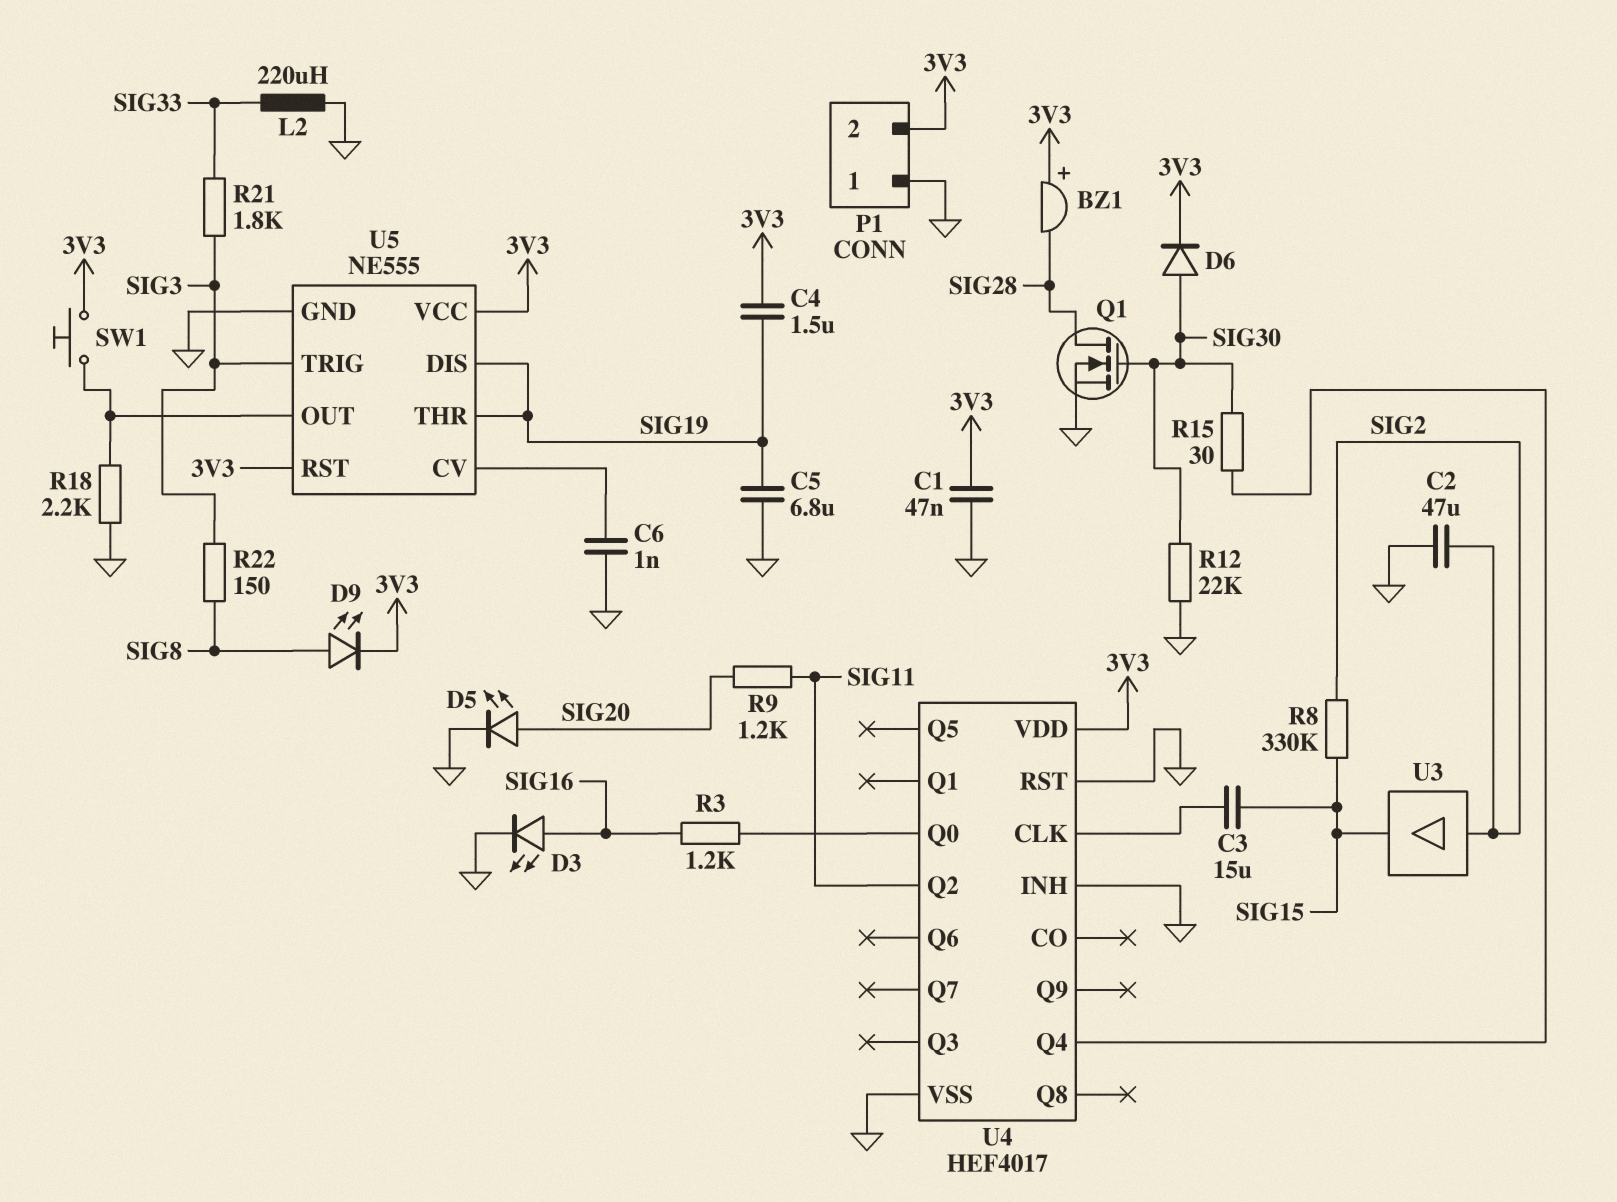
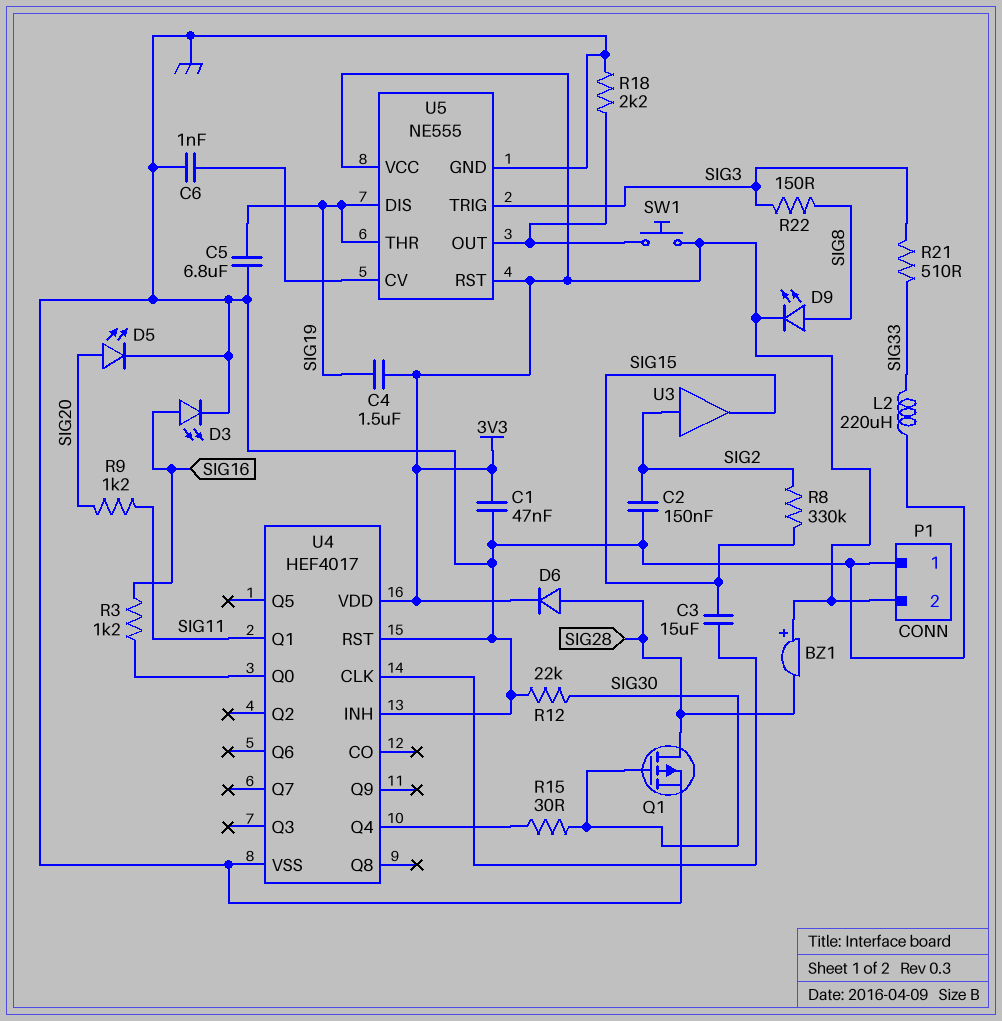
C2: 47uF (GND, SIG2) -> 150nF (GND, SIG2)
D6: diode (A SIG30, K 3V3) -> diode (A SIG28, K 3V3)
Q1: NMOS (G SIG30, D SIG28, S GND) -> PMOS (G SIG30, D SIG28, S GND)
R21: 1.8k (SIG3, SIG33) -> 510 (SIG3, SIG33)
U4 pin Q1: none -> SIG11
U4 pin Q2: SIG11 -> none

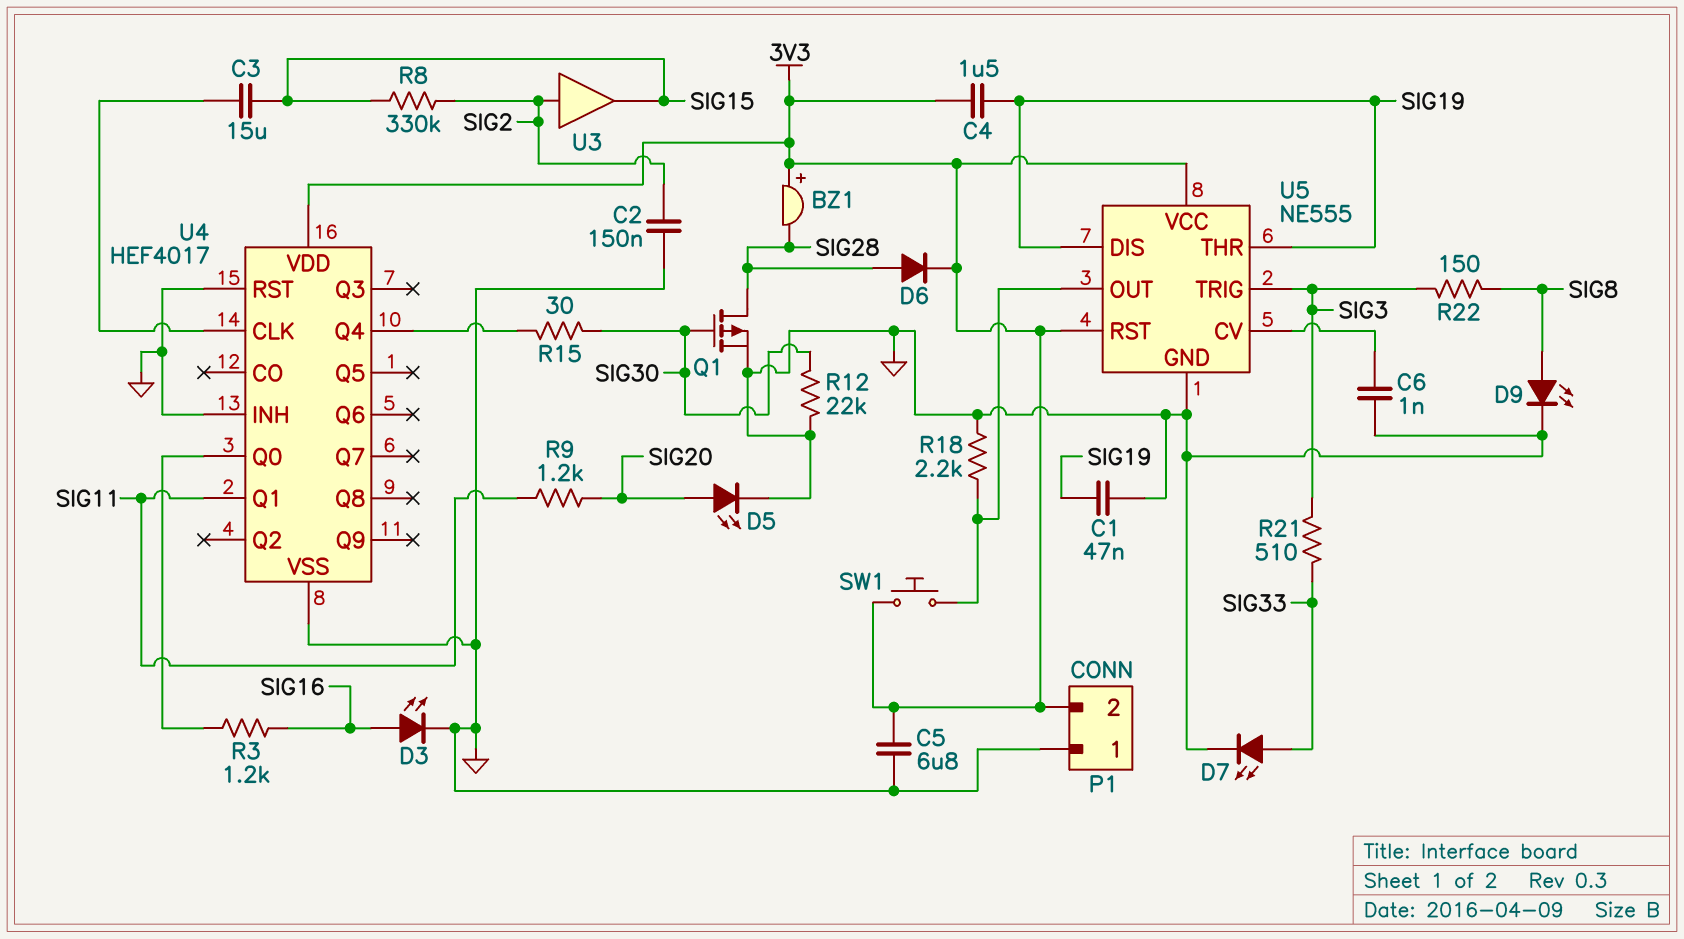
C1: 47nF (3V3, GND) -> 47nF (GND, SIG19)
C5: 6.8uF (GND, SIG19) -> 6.8uF (3V3, GND)
D7: none -> LED (A SIG33, K GND)
D9: LED (A SIG8, K 3V3) -> LED (A SIG8, K GND)
L2: 220uH (GND, SIG33) -> none

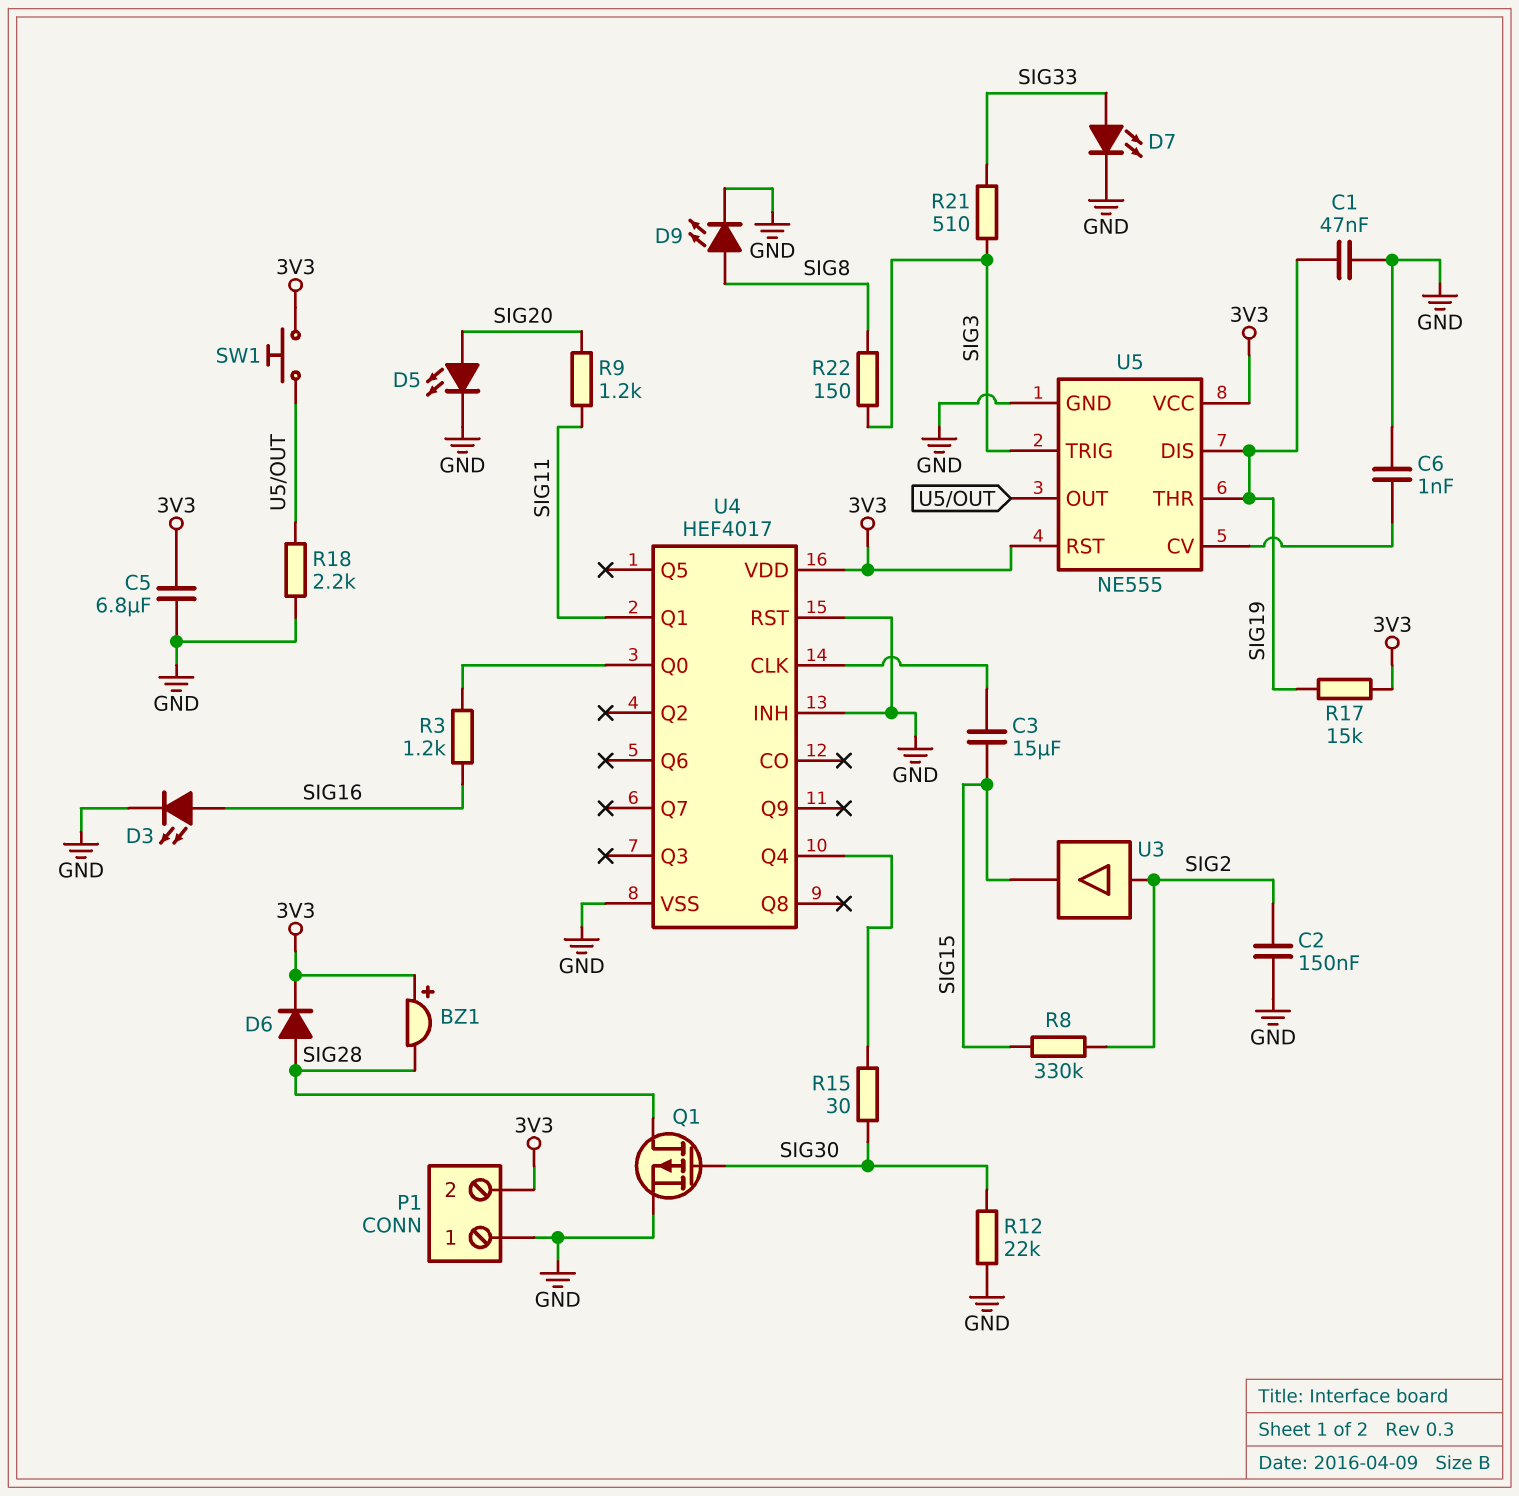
C4: 1.5uF (3V3, SIG19) -> none
R17: none -> 15k (3V3, SIG19)

